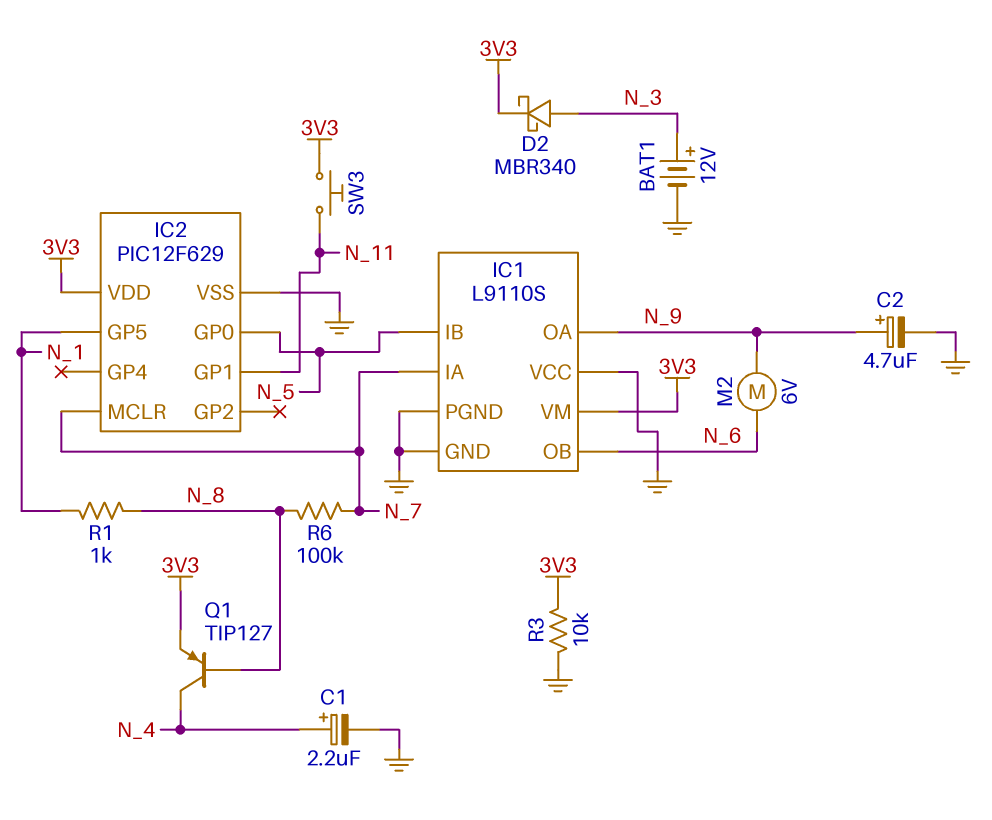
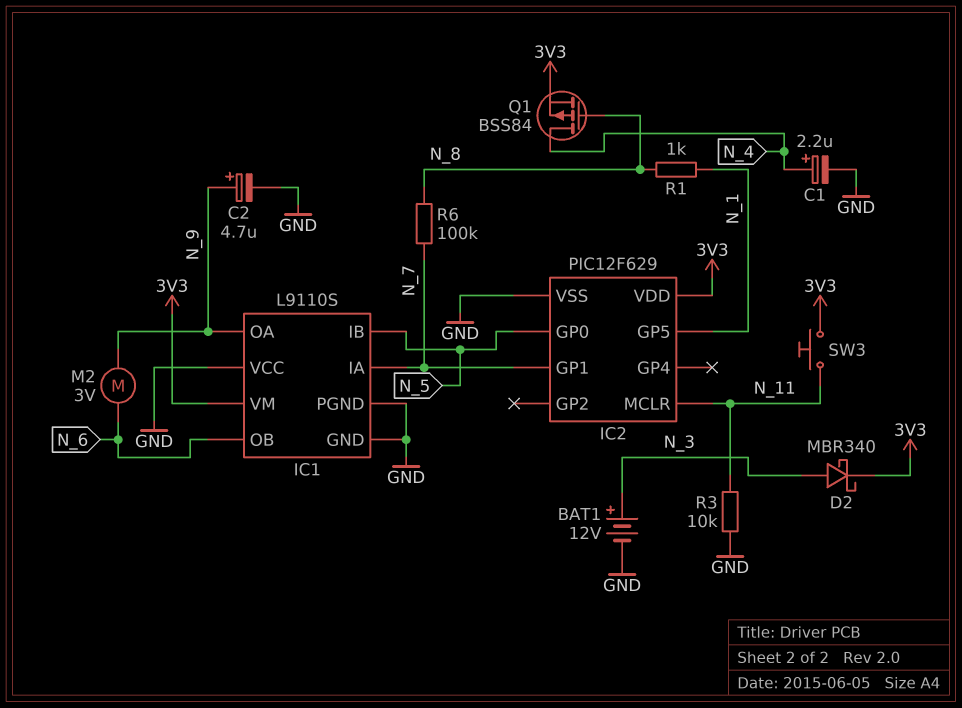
IC2 pin GP1: N_11 -> N_7
IC2 pin MCLR: N_7 -> N_11
M2: motor 6V (N_6, N_9) -> motor 3V (N_6, N_9)
Q1: PNP TIP127 (B N_8, C N_4, E 3V3) -> PMOS BSS84 (G N_8, D N_4, S 3V3)
R3: 10k (3V3, GND) -> 10k (GND, N_11)

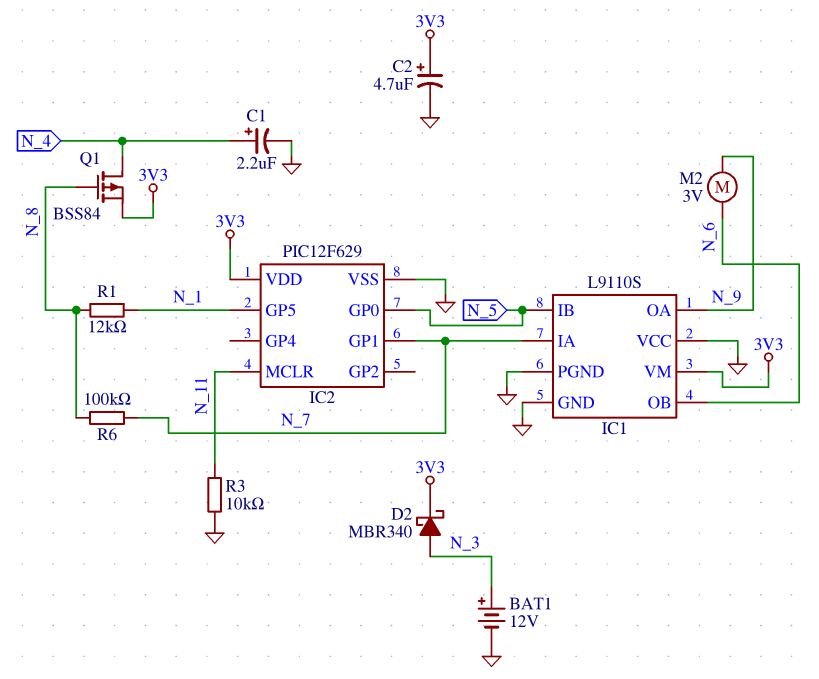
C2: 4.7uF (plus N_9, minus GND) -> 4.7uF (plus 3V3, minus GND)
R1: 1k (N_1, N_8) -> 12k (N_1, N_8)
SW3: button (3V3, N_11) -> none

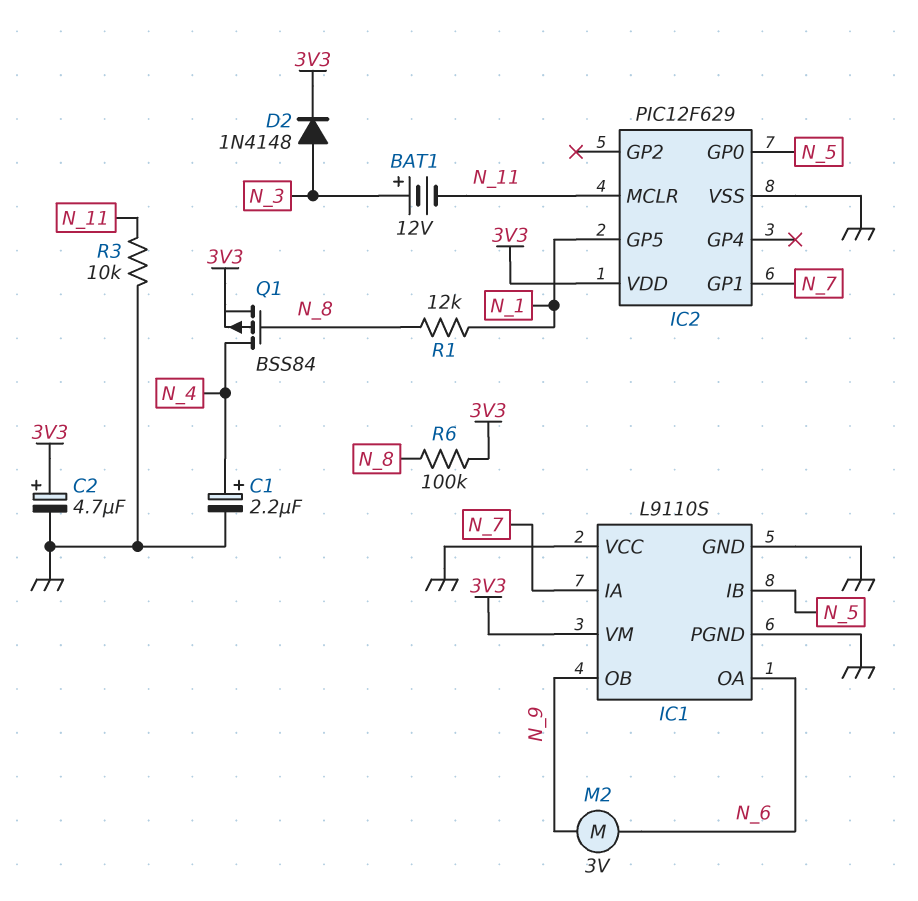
BAT1: 12V (plus N_3, minus GND) -> 12V (plus N_3, minus N_11)
D2: schottky MBR340 (A N_3, K 3V3) -> diode 1N4148 (A N_3, K 3V3)
IC1 pin OA: N_9 -> N_6
IC1 pin OB: N_6 -> N_9
R6: 100k (N_7, N_8) -> 100k (3V3, N_8)

